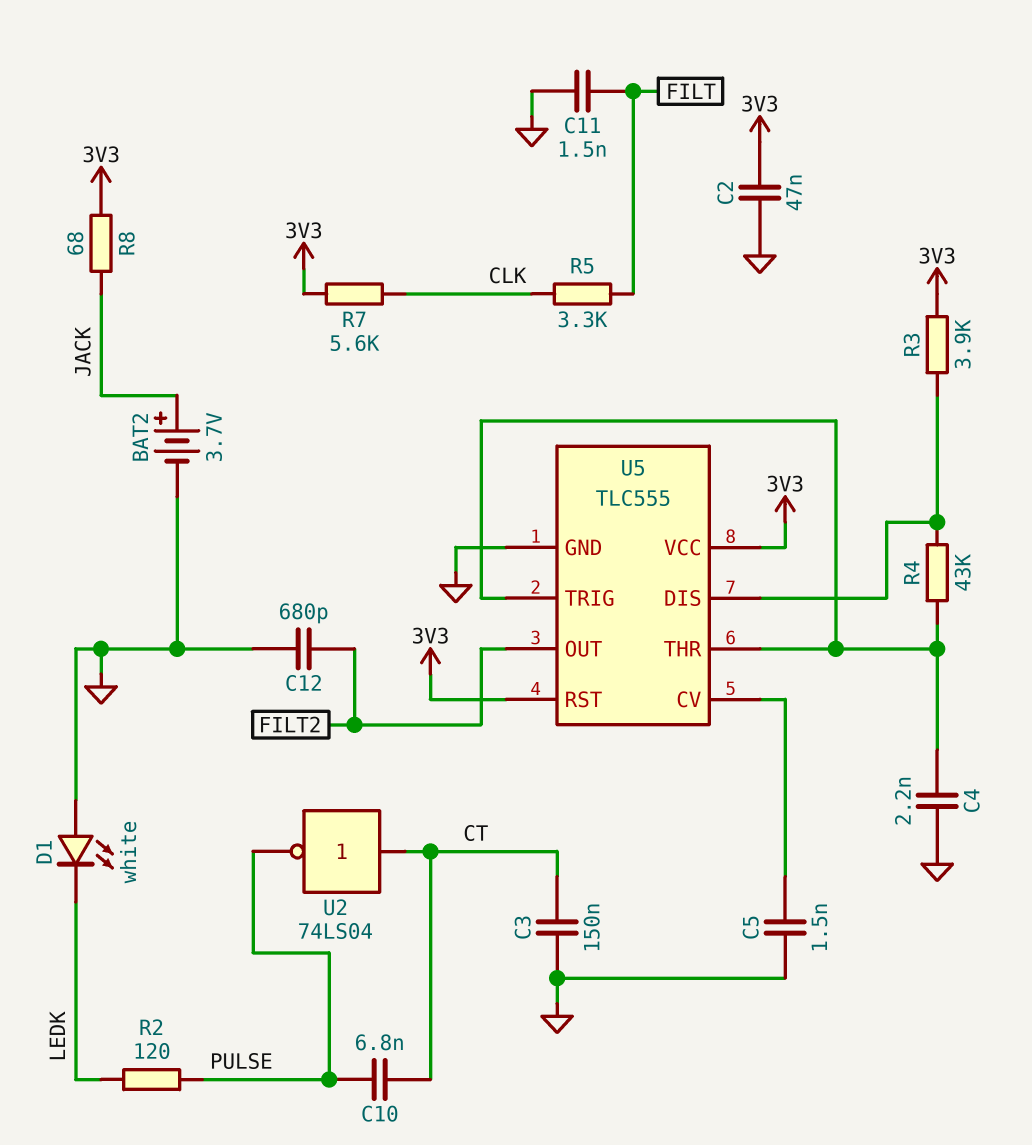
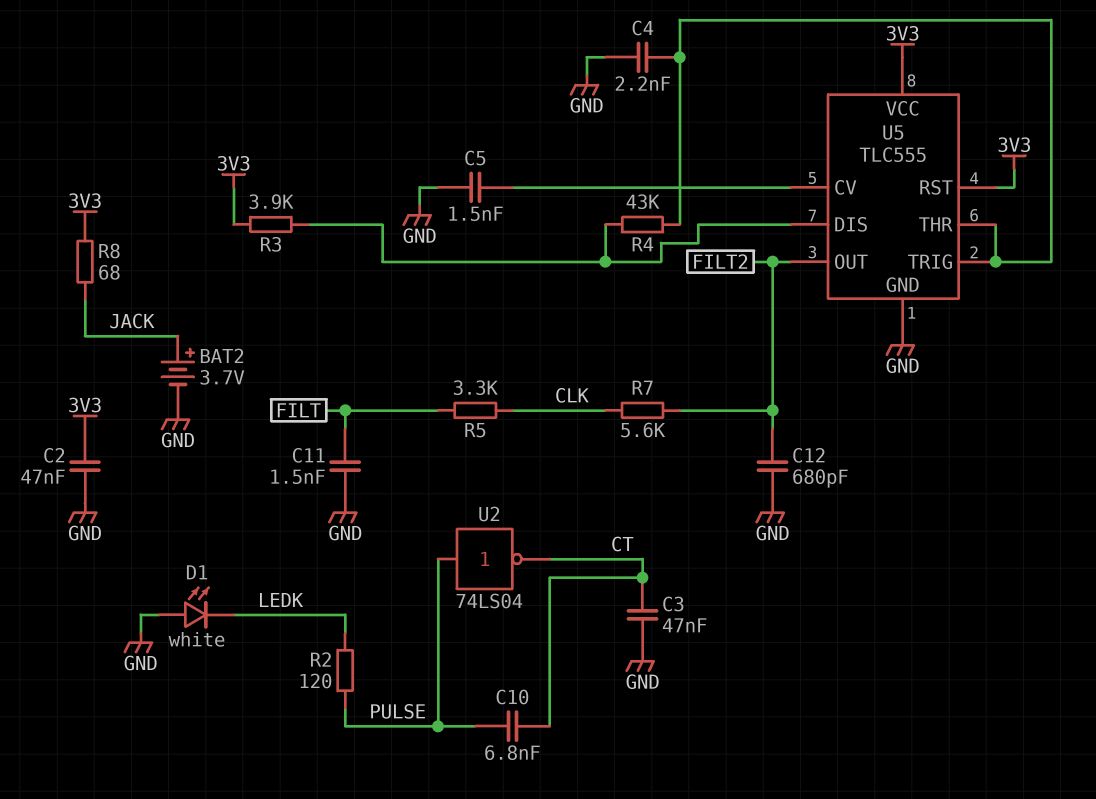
C3: 150nF (CT, GND) -> 47nF (CT, GND)
R7: 5.6k (3V3, CLK) -> 5.6k (CLK, FILT2)
U2: NOT 74LS04 (in CT, out PULSE) -> NOT 74LS04 (in PULSE, out CT)

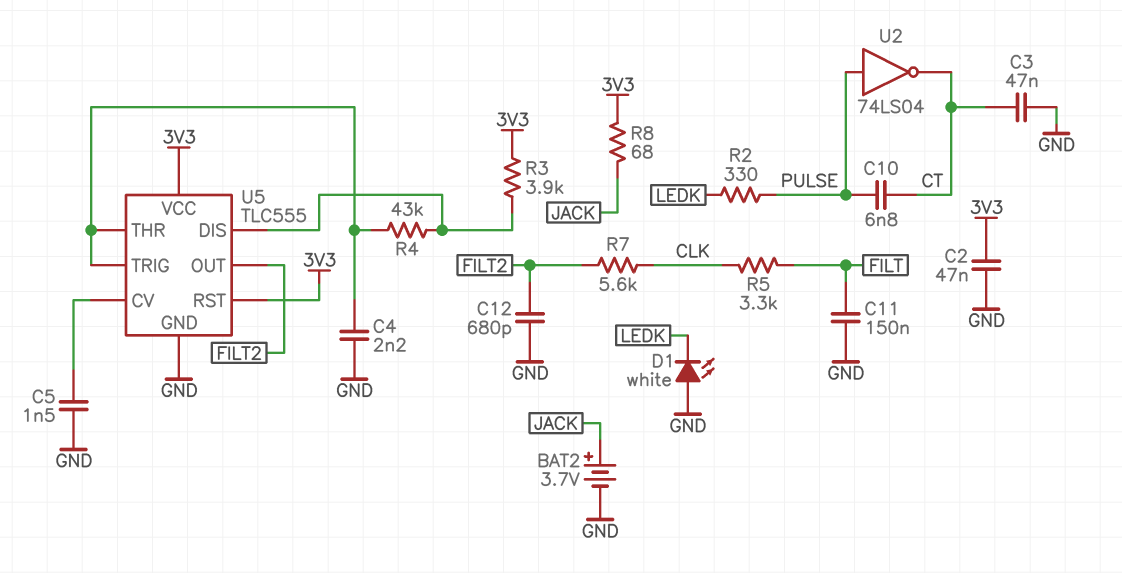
C11: 1.5nF (FILT, GND) -> 150nF (FILT, GND)
R2: 120 (LEDK, PULSE) -> 330 (LEDK, PULSE)

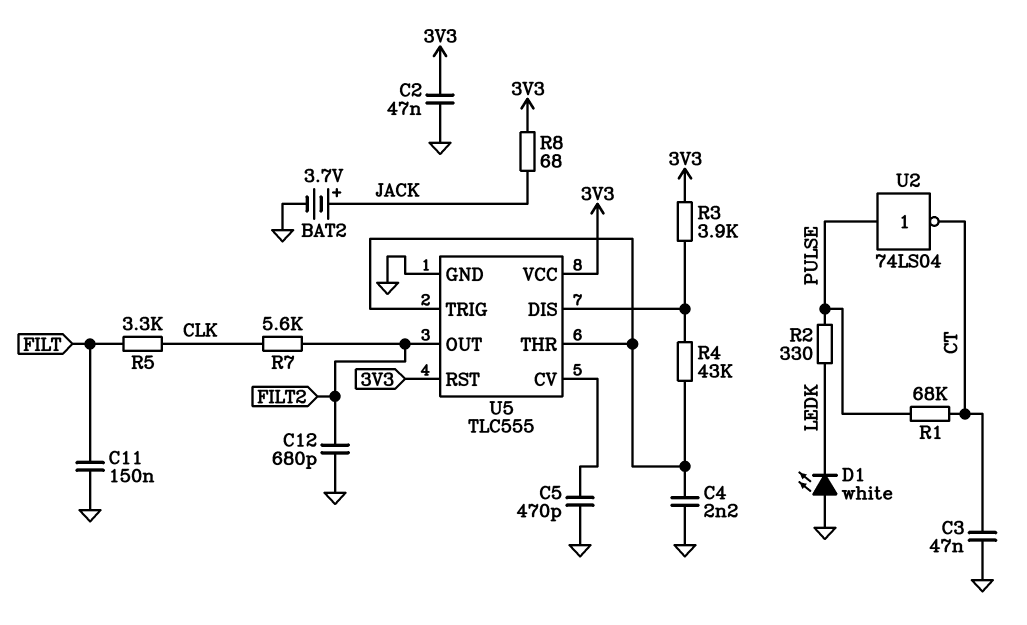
C5: 1.5nF (GND, U5/CV) -> 470pF (GND, U5/CV)
C10: 6.8nF (CT, PULSE) -> none
R1: none -> 68k (CT, PULSE)

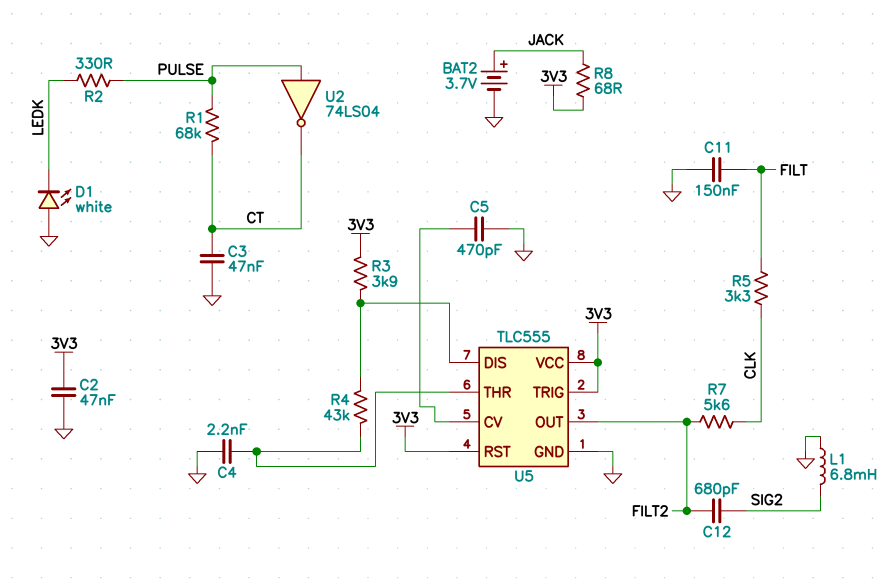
C12: 680pF (FILT2, GND) -> 680pF (FILT2, SIG2)
L1: none -> 6.8mH (GND, SIG2)
U5 pin TRIG: U5/THR -> 3V3

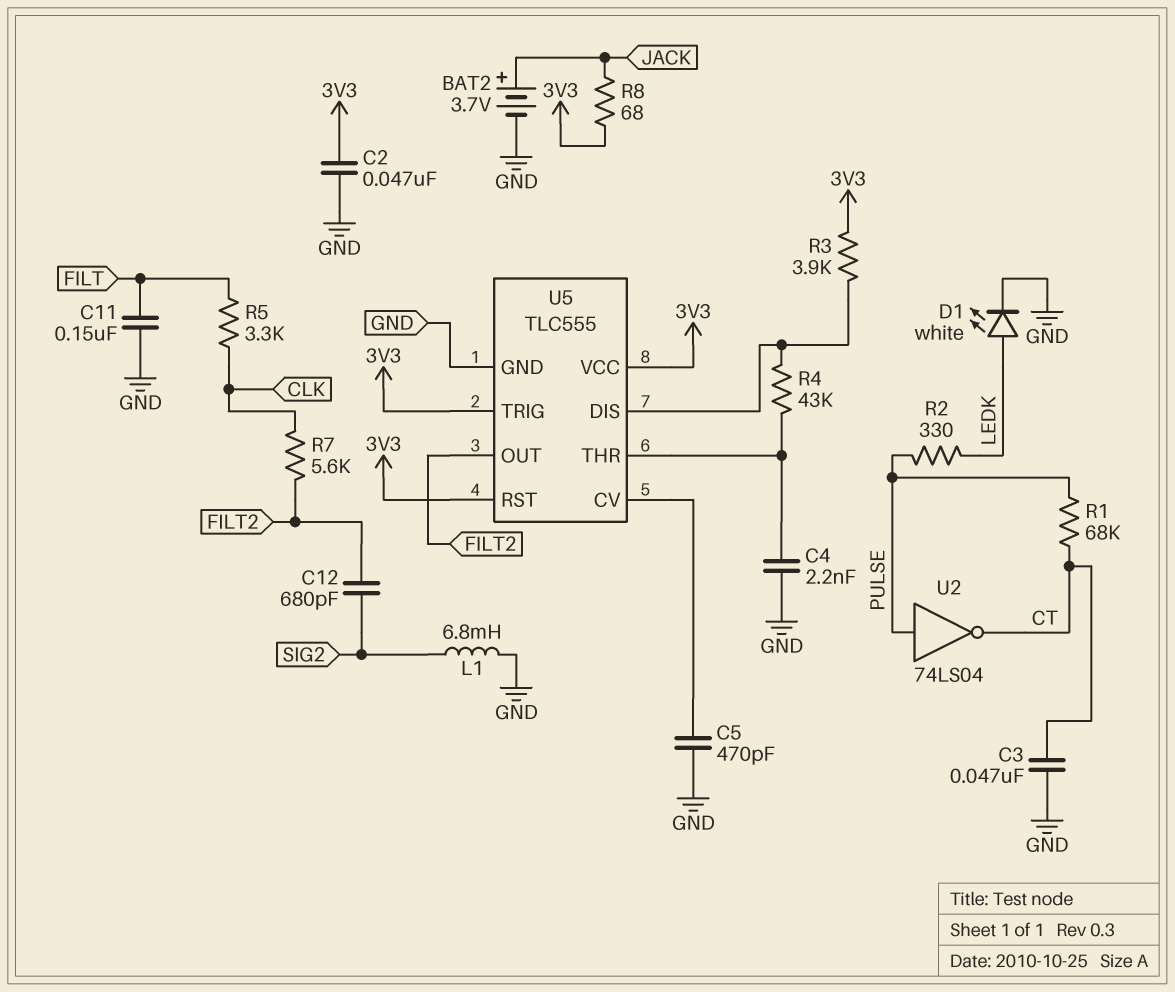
D1: LED white (A GND, K LEDK) -> LED white (A LEDK, K GND)

